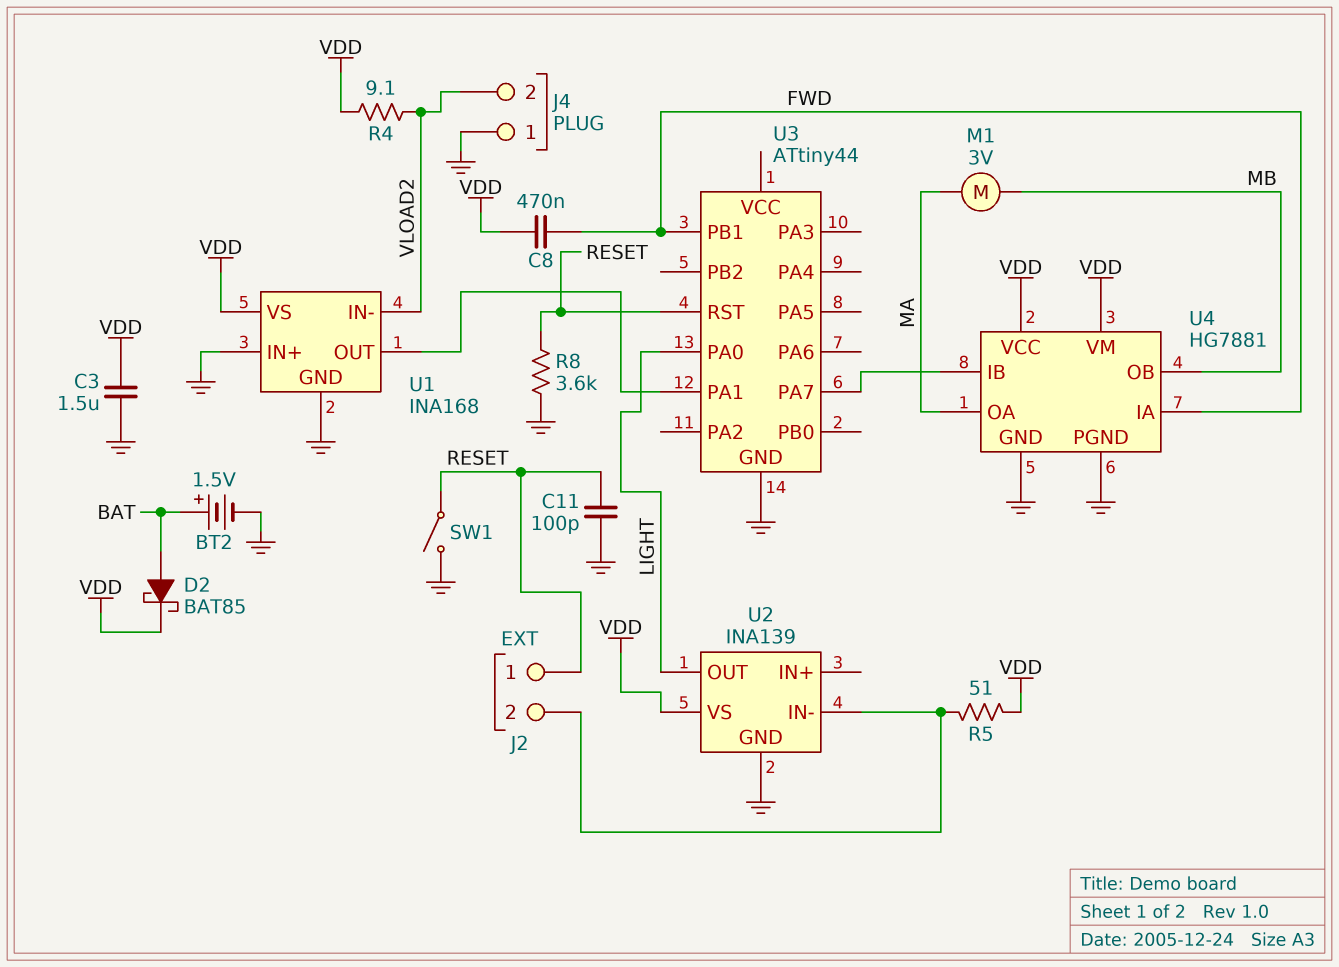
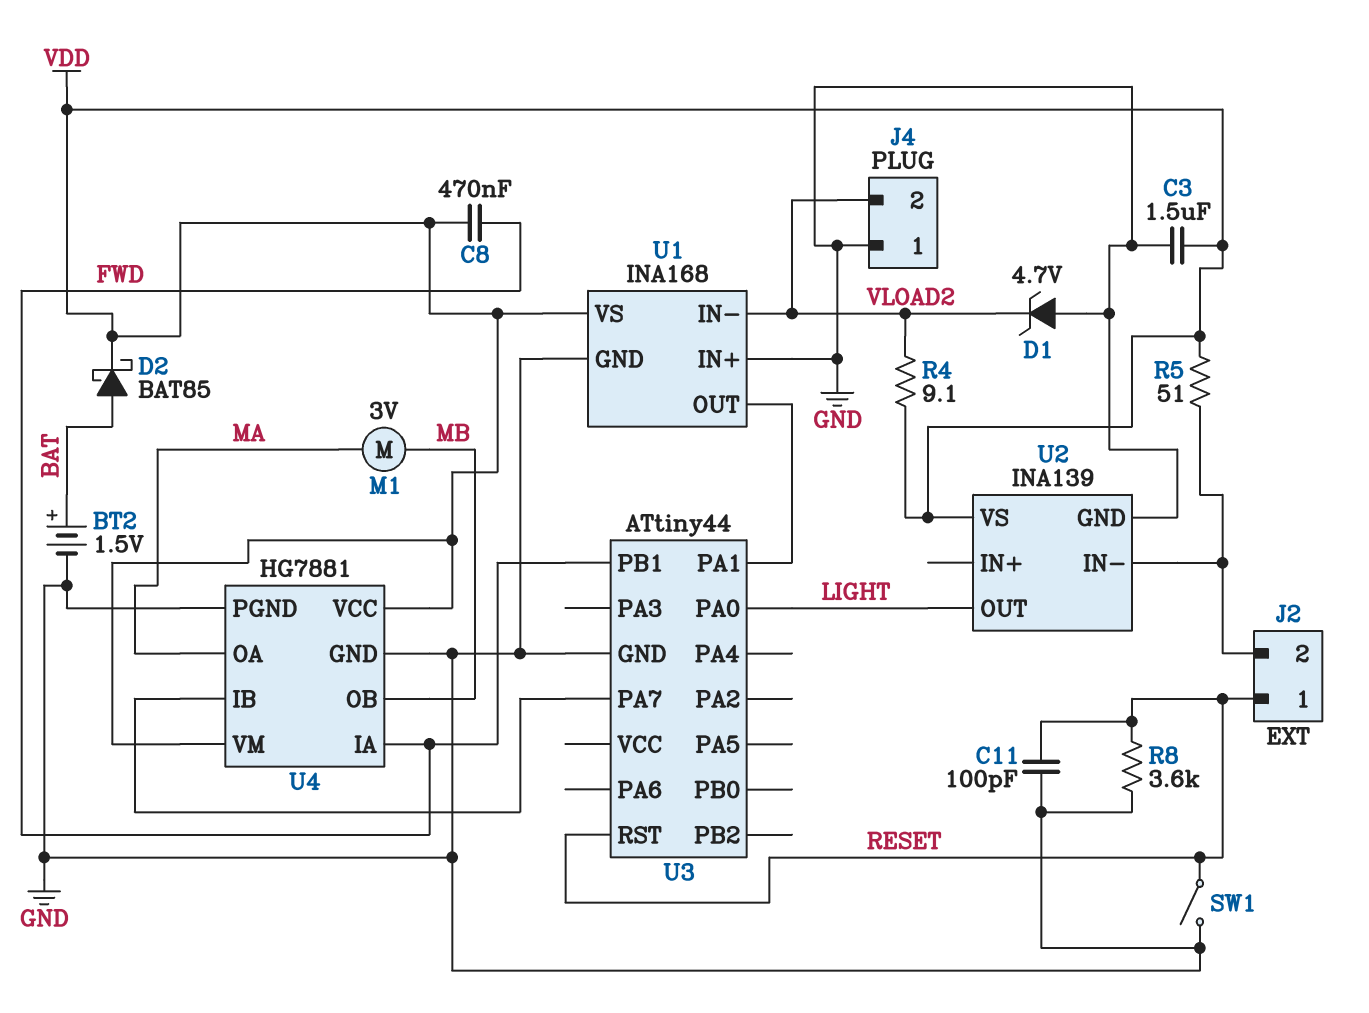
D1: none -> zener 4.7V (A GND, K VLOAD2)

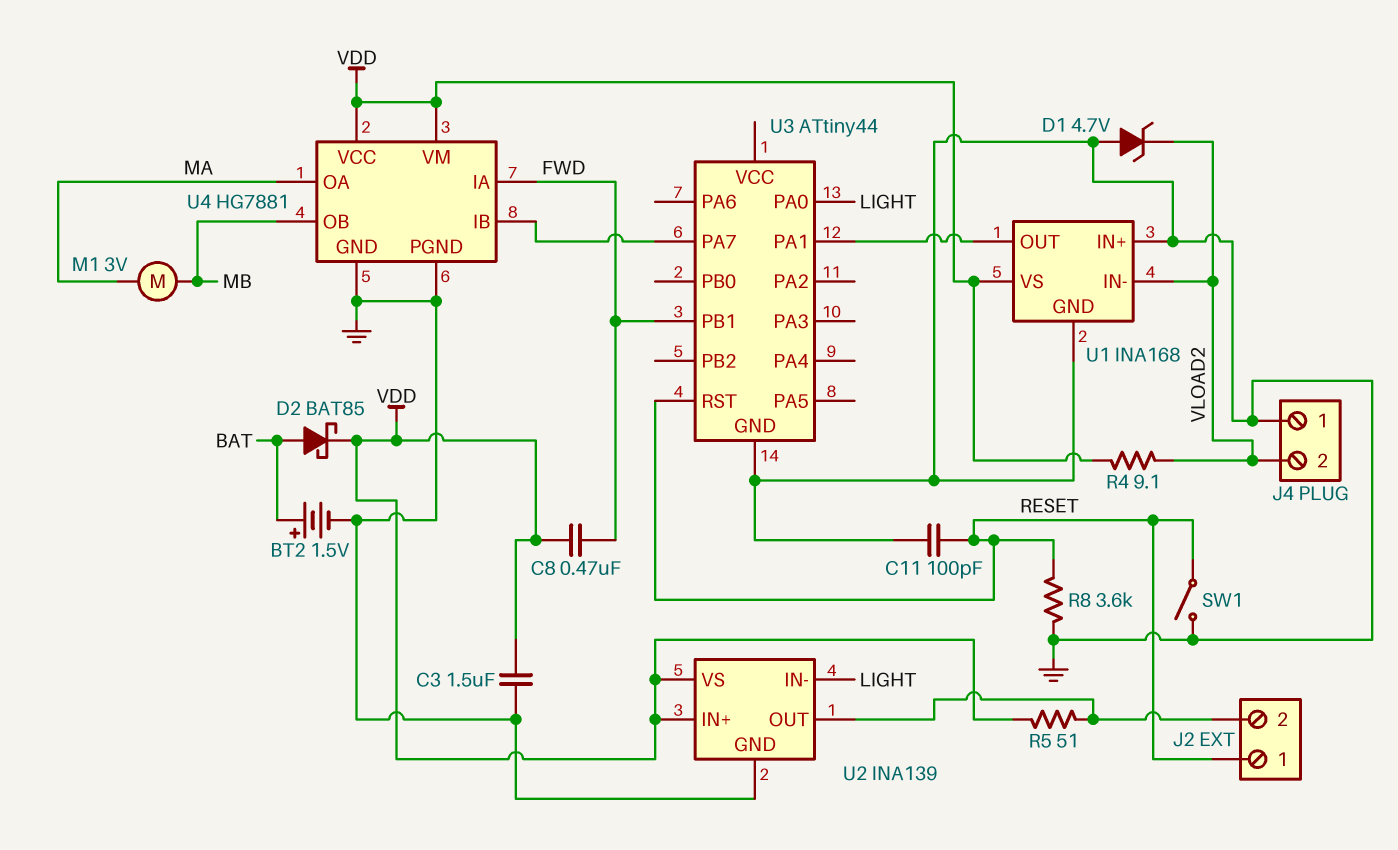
U2 pin IN+: none -> VDD
U2 pin IN-: J2/2 -> LIGHT
U2 pin OUT: LIGHT -> J2/2

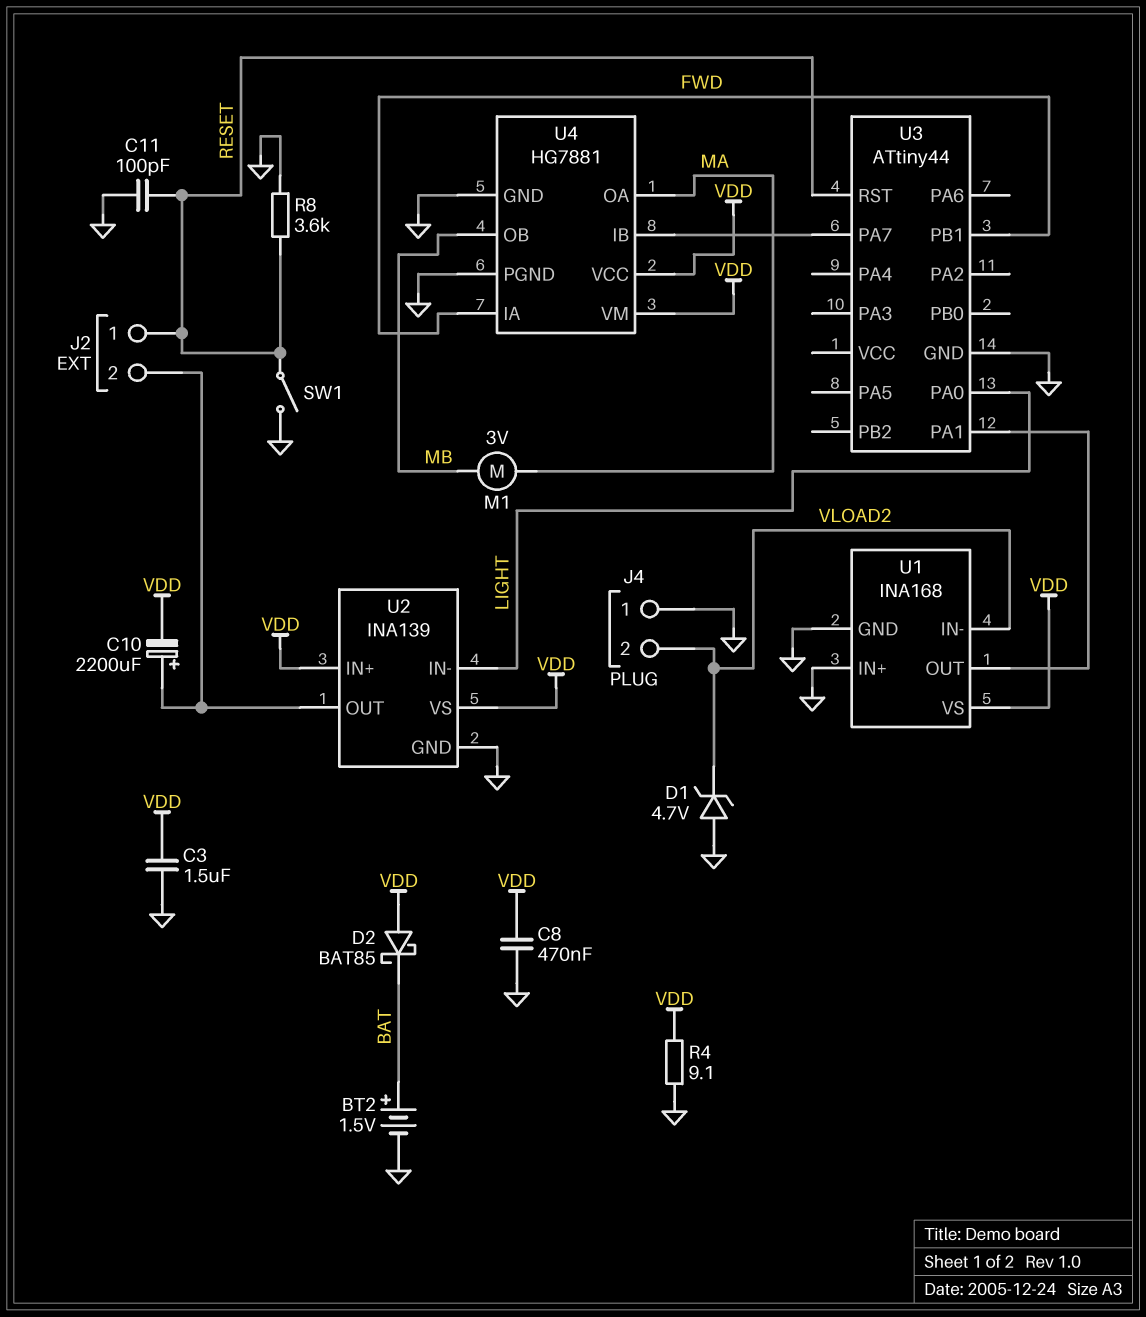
C8: 470nF (FWD, VDD) -> 470nF (GND, VDD)
C10: none -> 2200uF (plus J2/2, minus VDD)
D2: schottky BAT85 (A BAT, K VDD) -> schottky BAT85 (A VDD, K BAT)
R4: 9.1 (VDD, VLOAD2) -> 9.1 (GND, VDD)
R5: 51 (J2/2, VDD) -> none

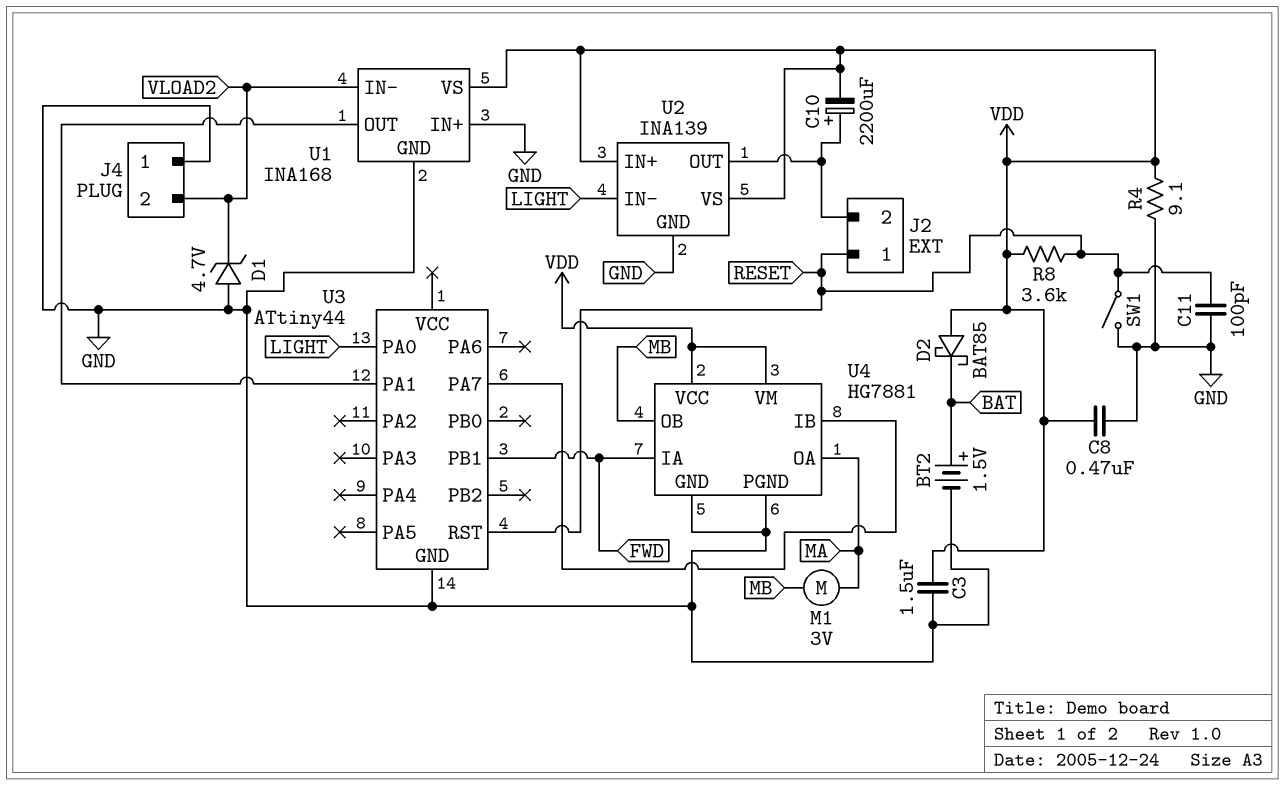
R8: 3.6k (GND, RESET) -> 3.6k (RESET, VDD)

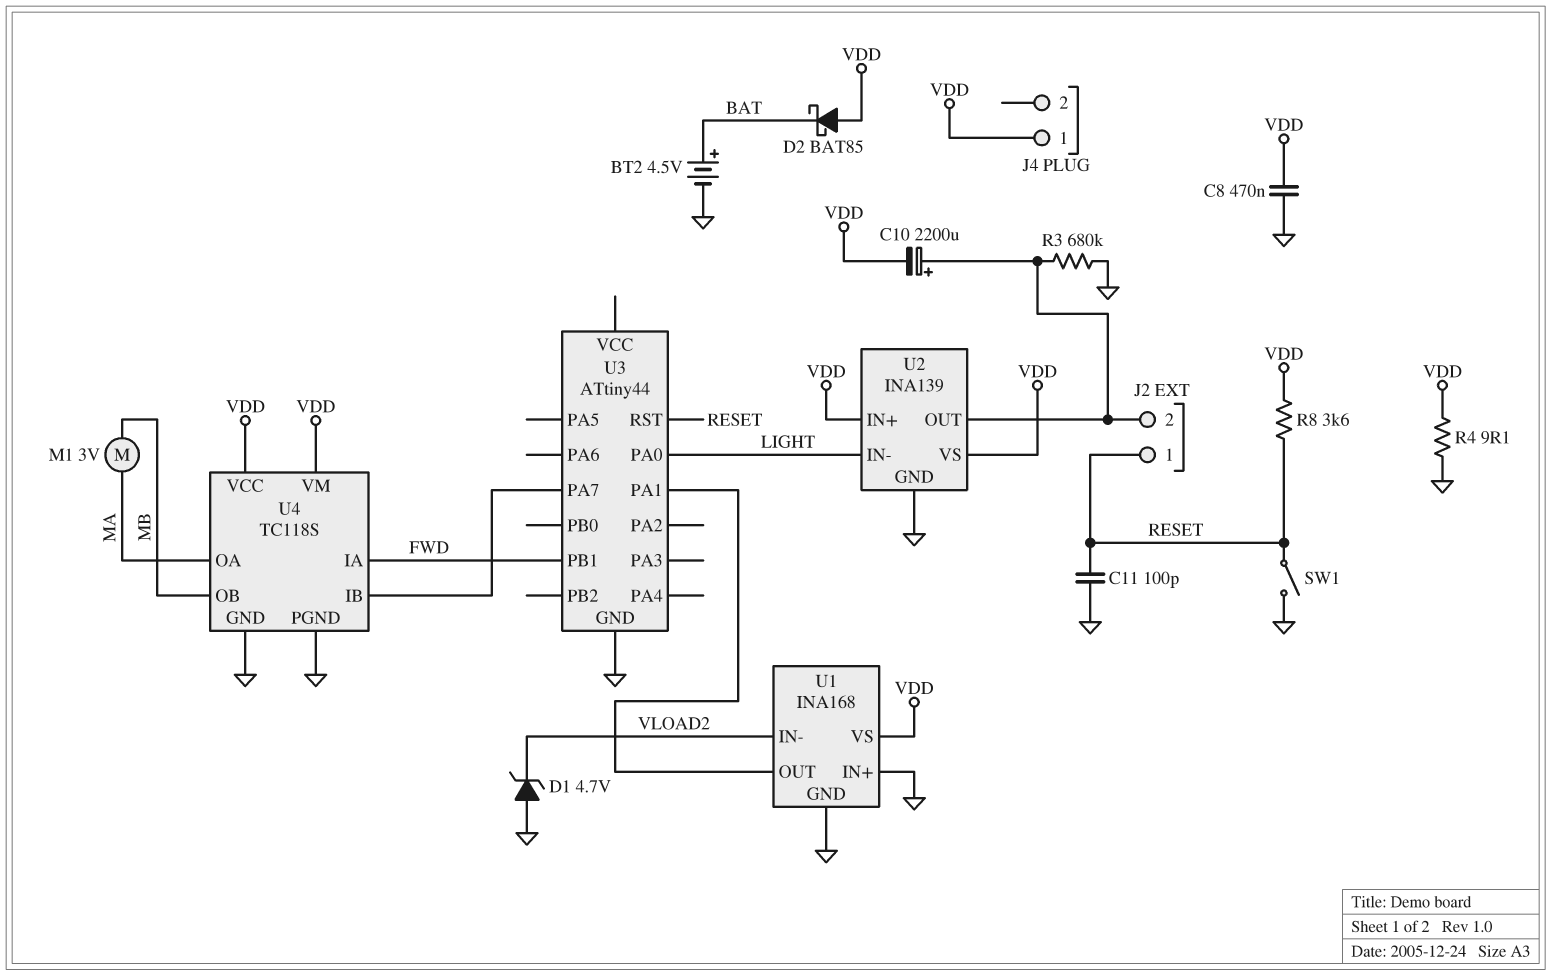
BT2: 1.5V (plus BAT, minus GND) -> 4.5V (plus BAT, minus GND)
C3: 1.5uF (GND, VDD) -> none
J4 pin 1: GND -> VDD
J4 pin 2: VLOAD2 -> none
R3: none -> 680k (GND, J2/2)
U4: HG7881 -> TC118S

